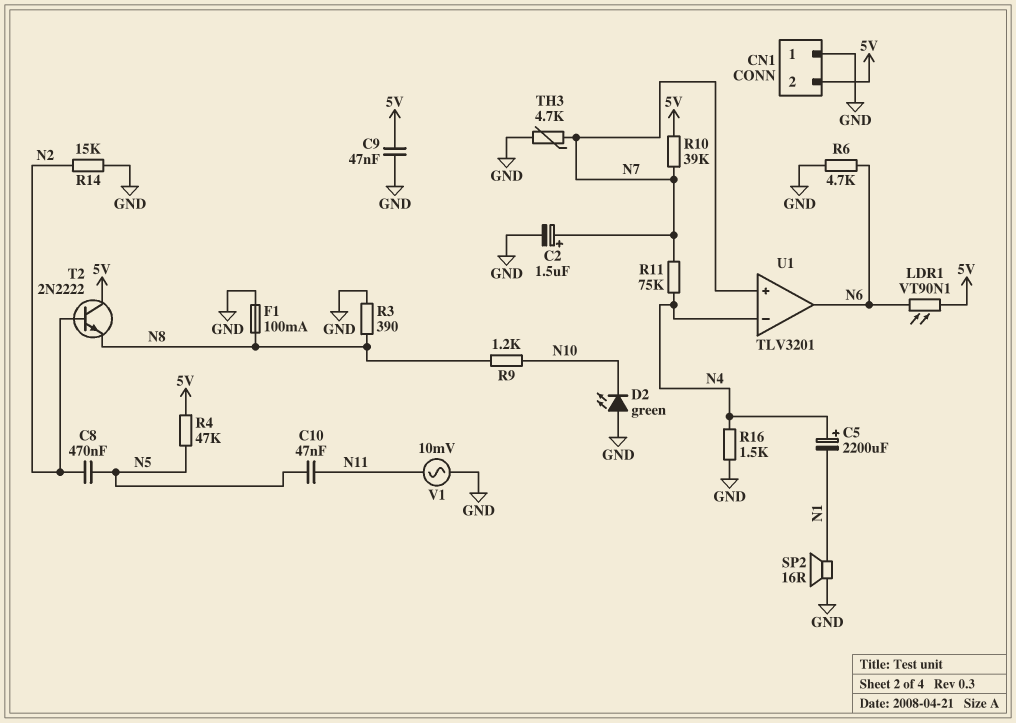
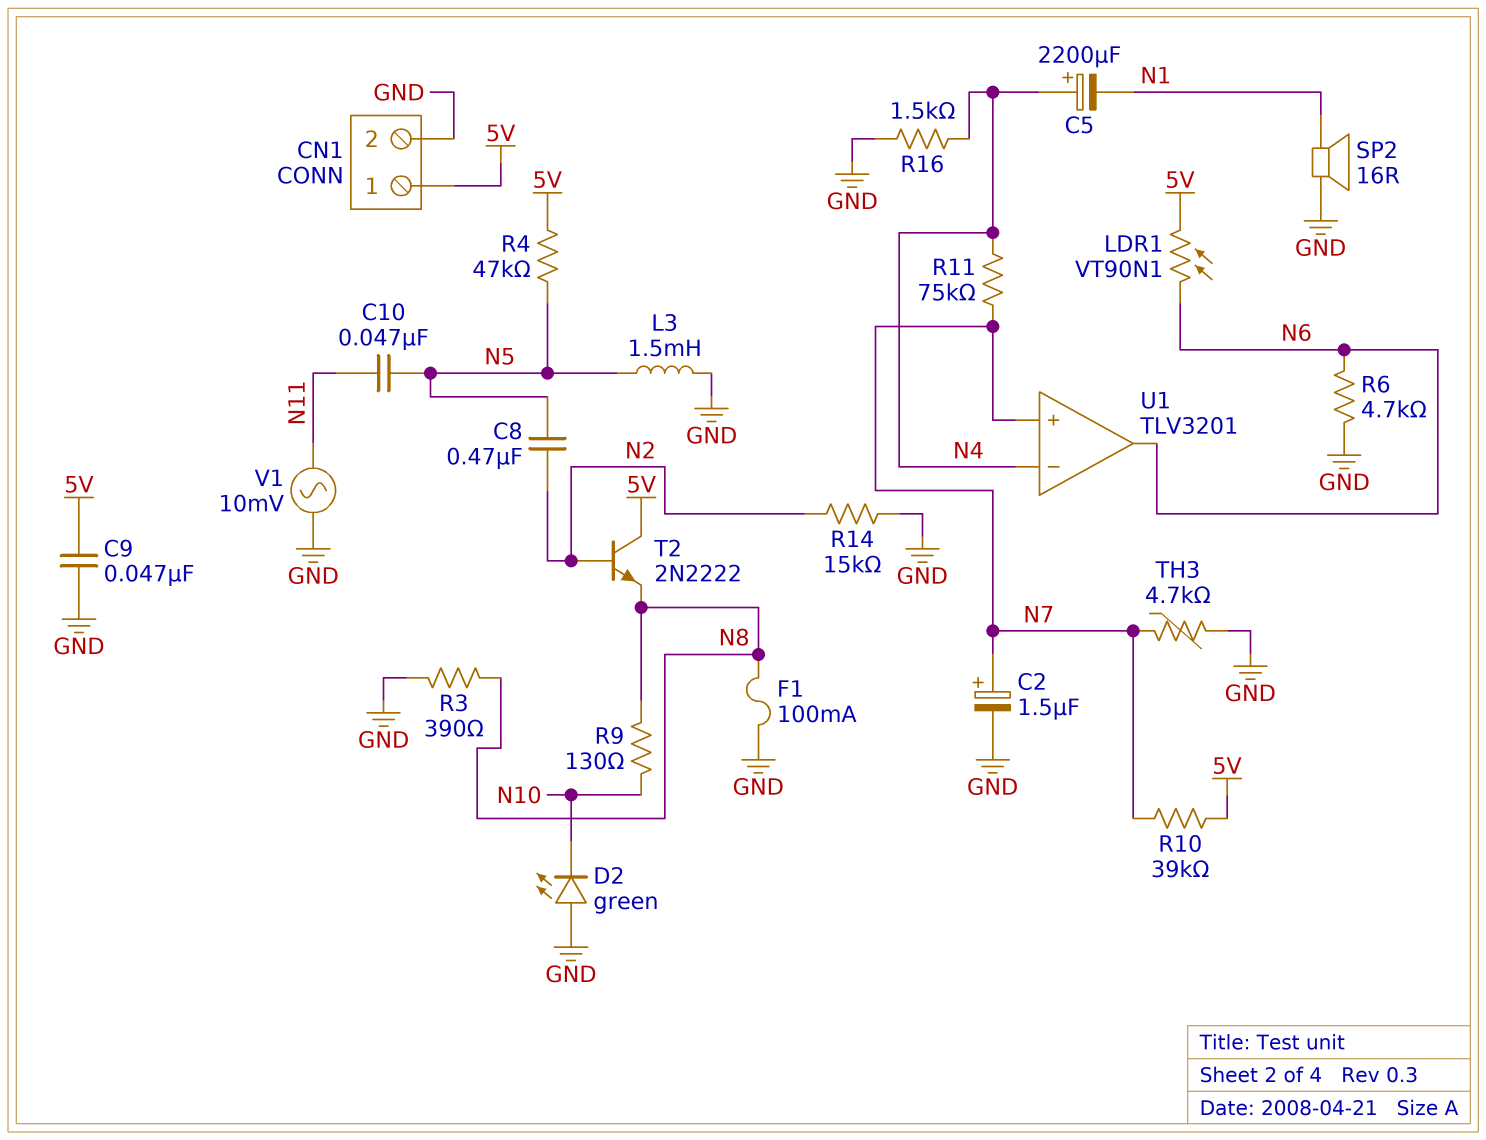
CN1 pin 1: GND -> 5V
CN1 pin 2: 5V -> GND
L3: none -> 1.5mH (GND, N5)
R9: 1.2k (N8, N10) -> 130 (N8, N10)

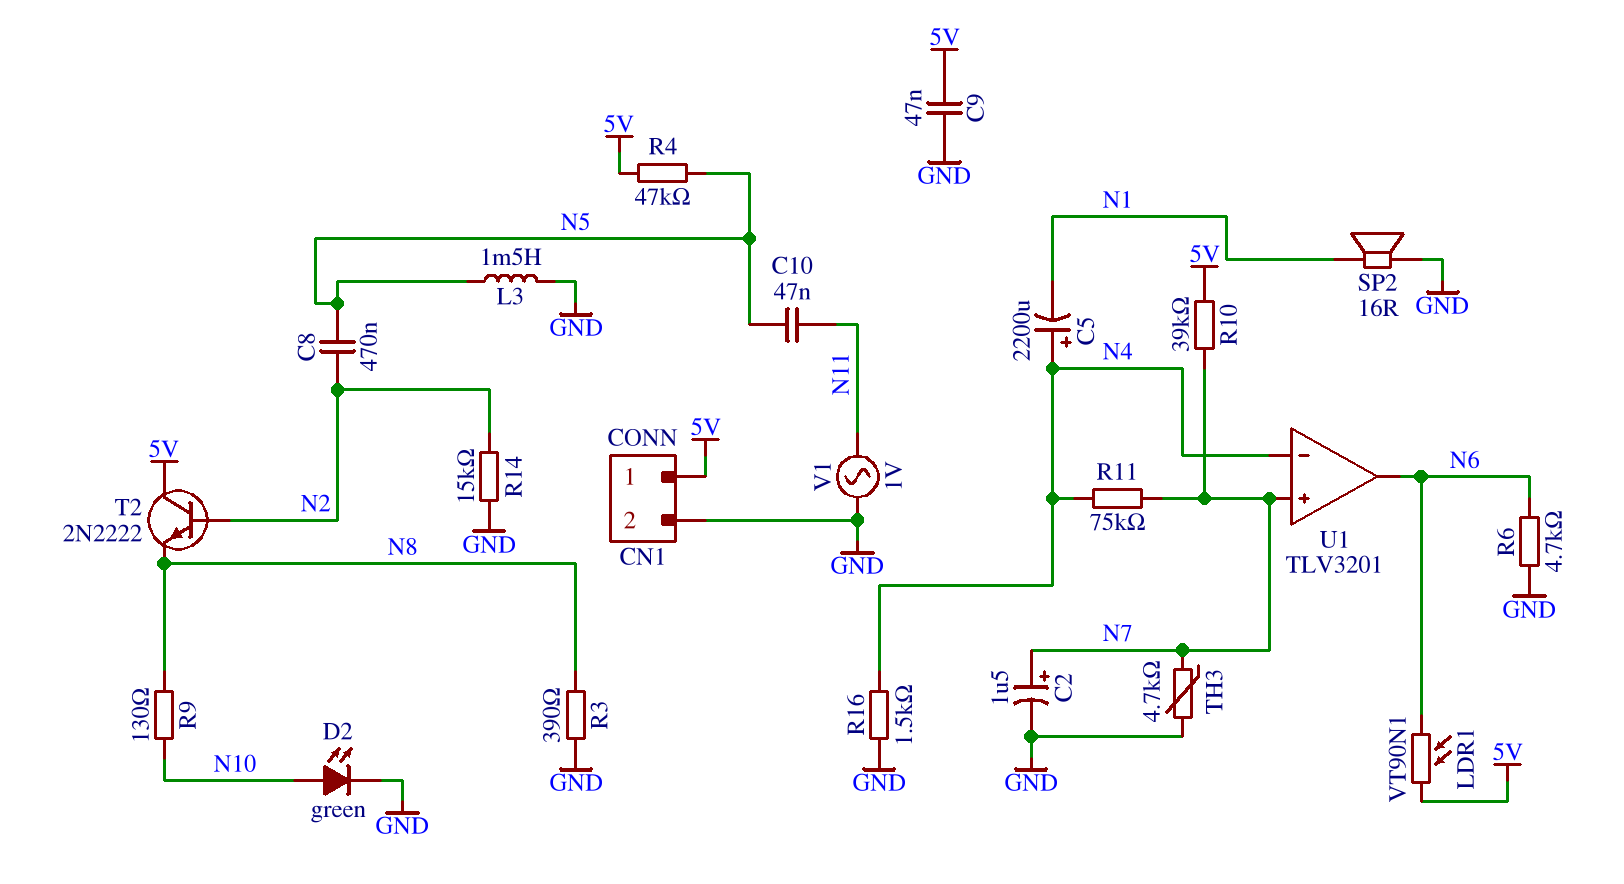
D2: LED green (A GND, K N10) -> LED green (A N10, K GND)
F1: 100mA (GND, N8) -> none
V1: AC 10mV (GND, N11) -> AC 1V (GND, N11)

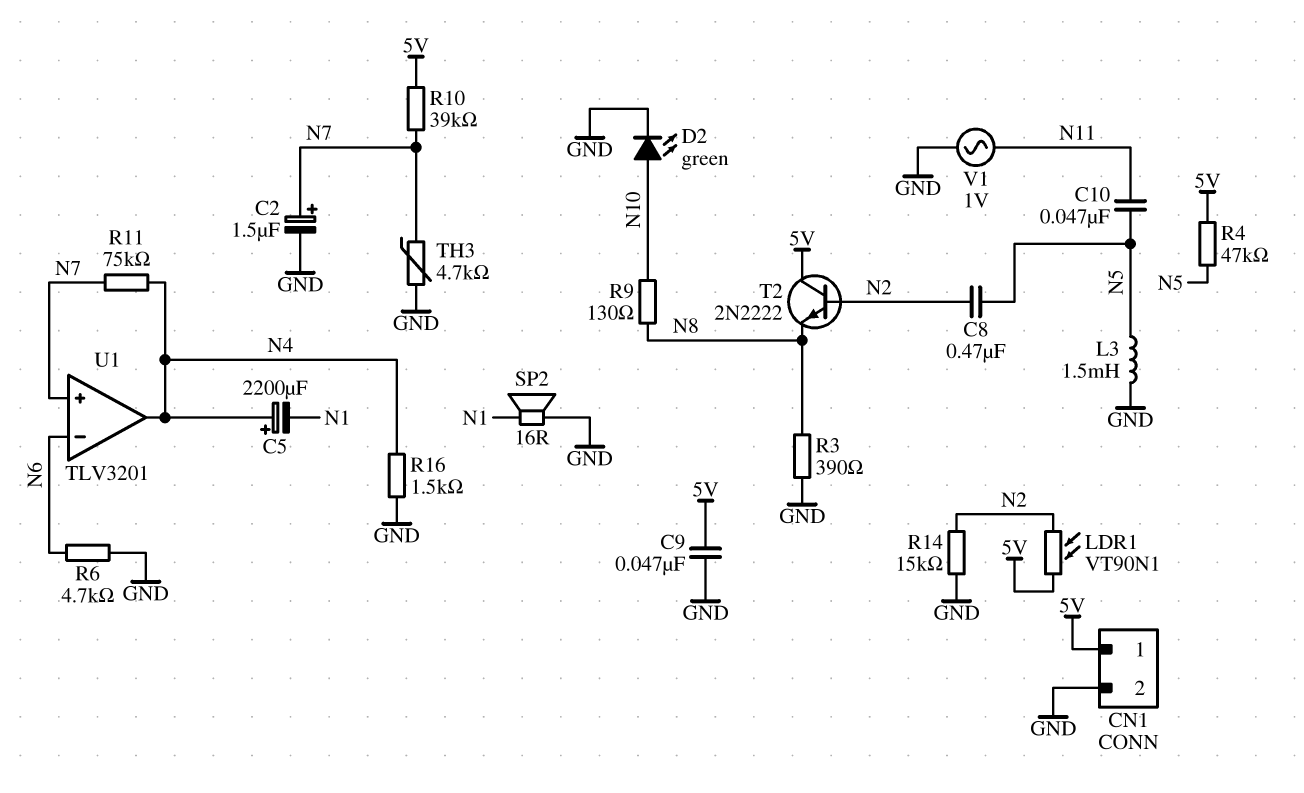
LDR1: VT90N1 (5V, N6) -> VT90N1 (5V, N2)
U1 pin in-: N4 -> N6
U1 pin out: N6 -> N4

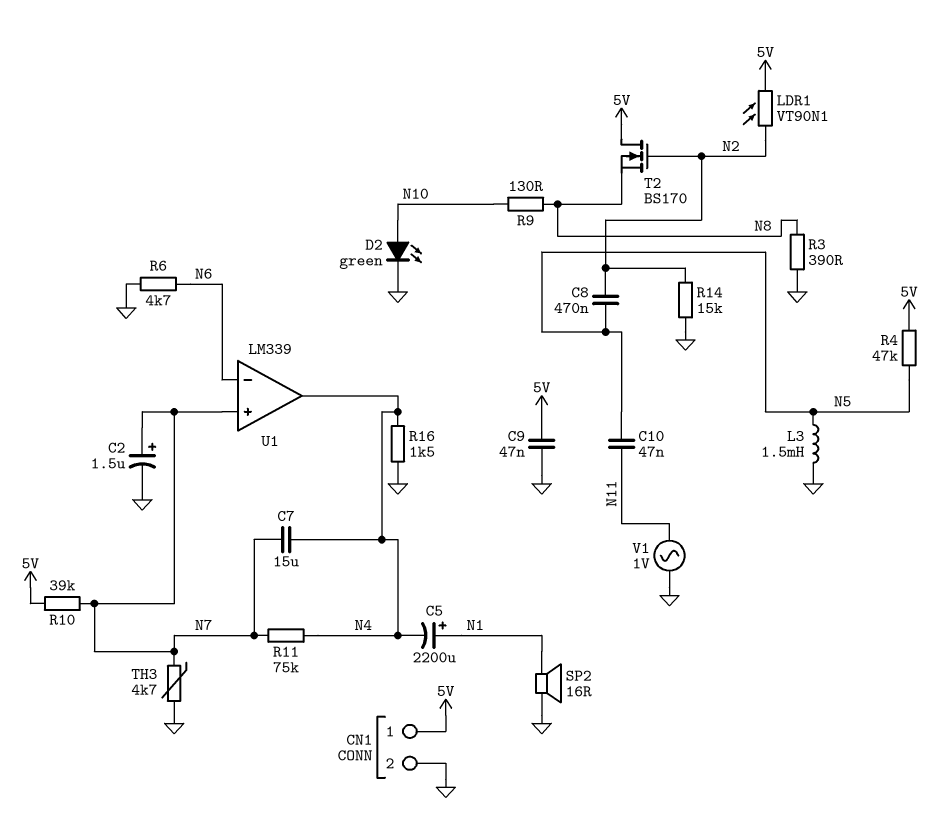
C5: 2200uF (plus N4, minus N1) -> 2200uF (plus N1, minus N4)
C7: none -> 15uF (N4, N7)
T2: NPN 2N2222 (B N2, C 5V, E N8) -> NMOS BS170 (G N2, D 5V, S N8)
U1: TLV3201 -> LM339

